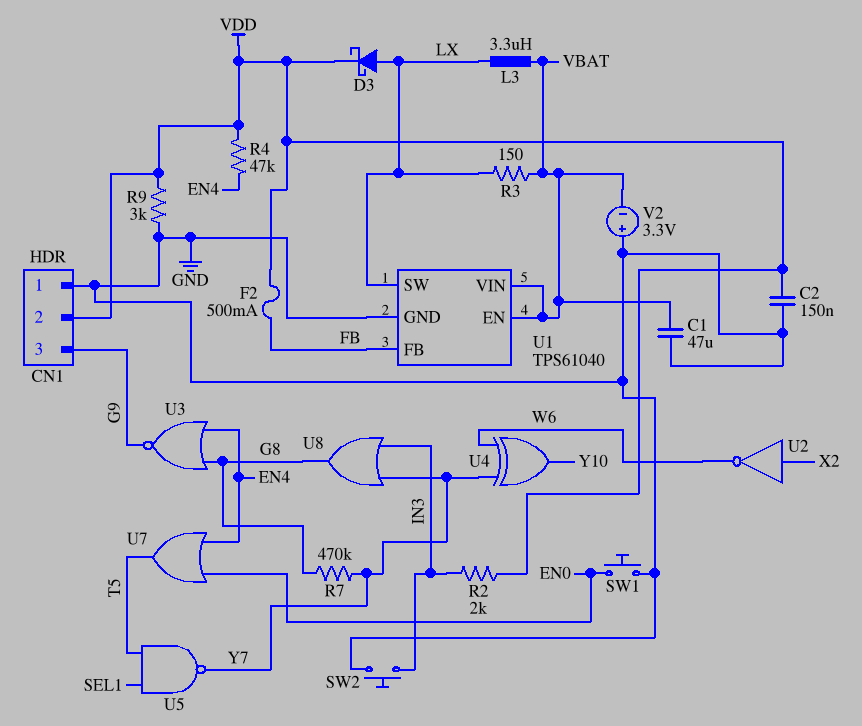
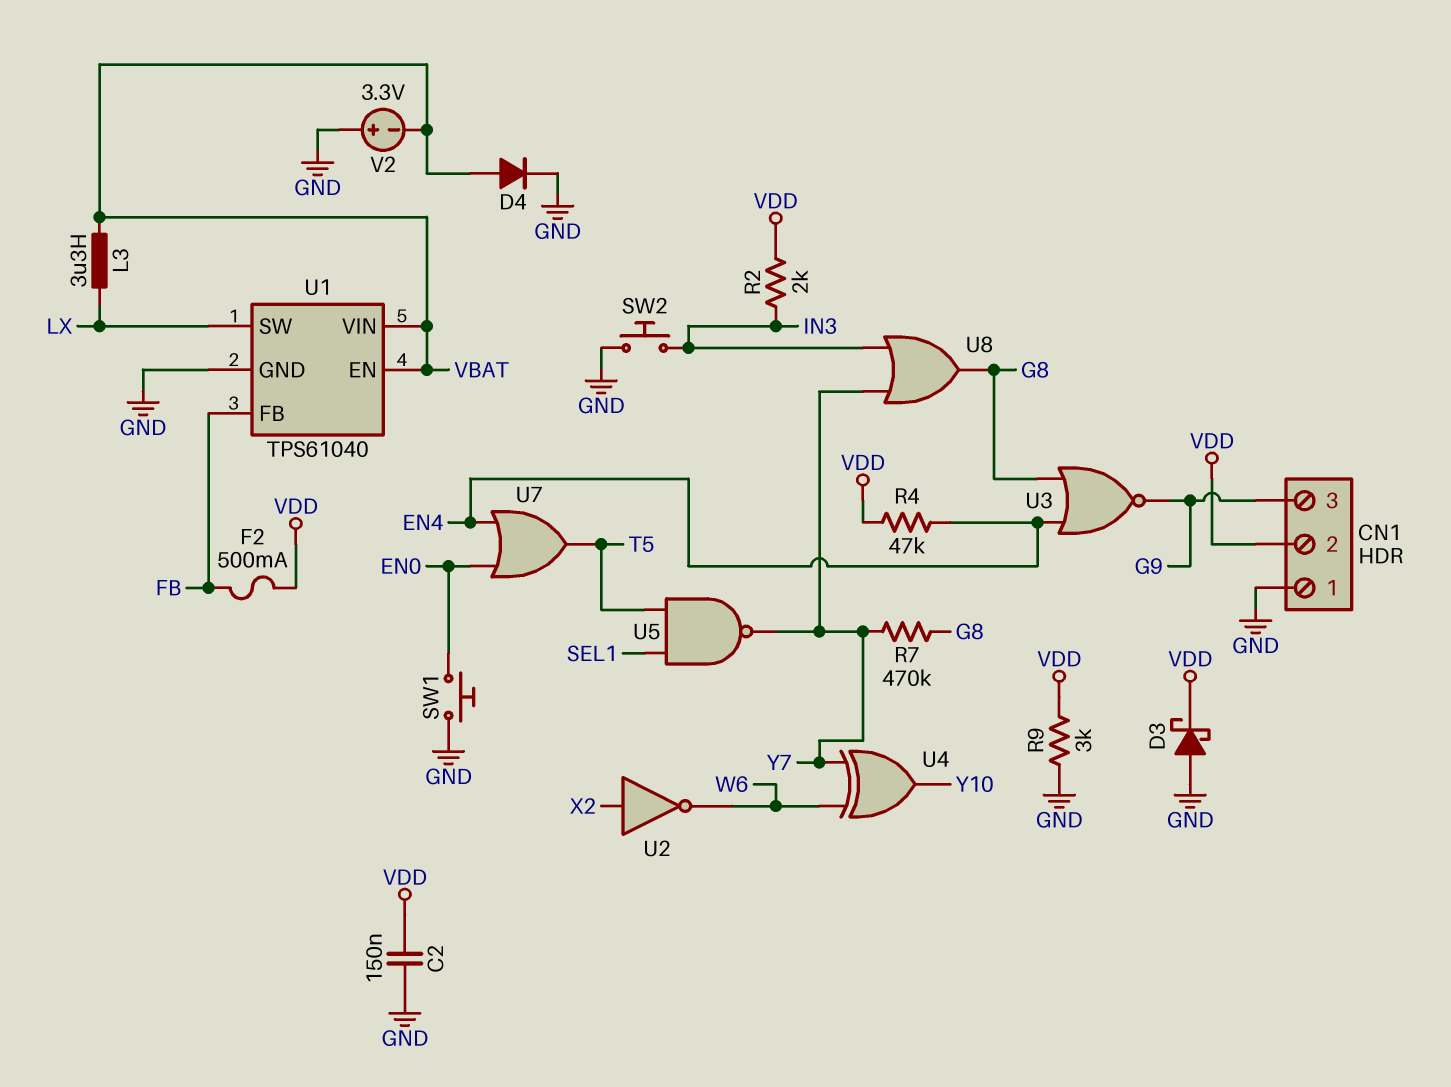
C1: 47uF (GND, VBAT) -> none
D3: schottky (A LX, K VDD) -> schottky (A GND, K VDD)
D4: none -> diode (A VBAT, K GND)
R3: 150 (LX, VBAT) -> none

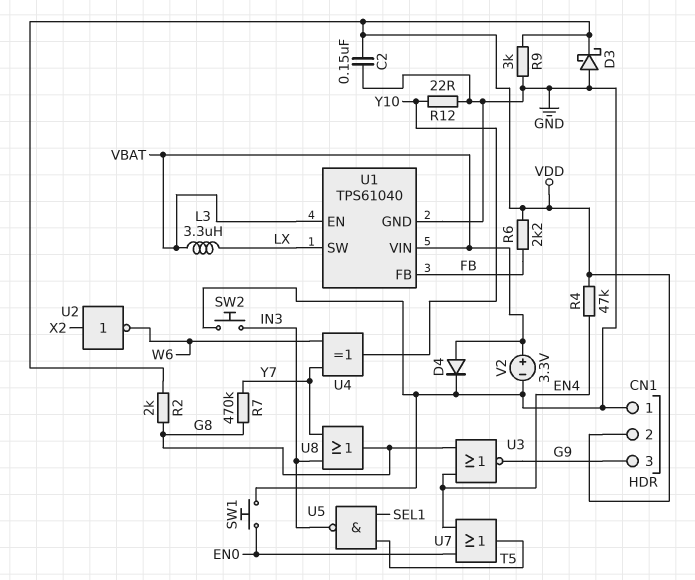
F2: 500mA (FB, VDD) -> none
R2: 2k (IN3, VDD) -> 2k (G8, VDD)
R6: none -> 2.2k (FB, VDD)
R12: none -> 22 (GND, Y10)
U5: NAND (in SEL1, in T5, out Y7) -> NAND (in SEL1, in T5, out IN3)
V2: 3.3V (plus GND, minus VBAT) -> 3.3V (plus VBAT, minus GND)

